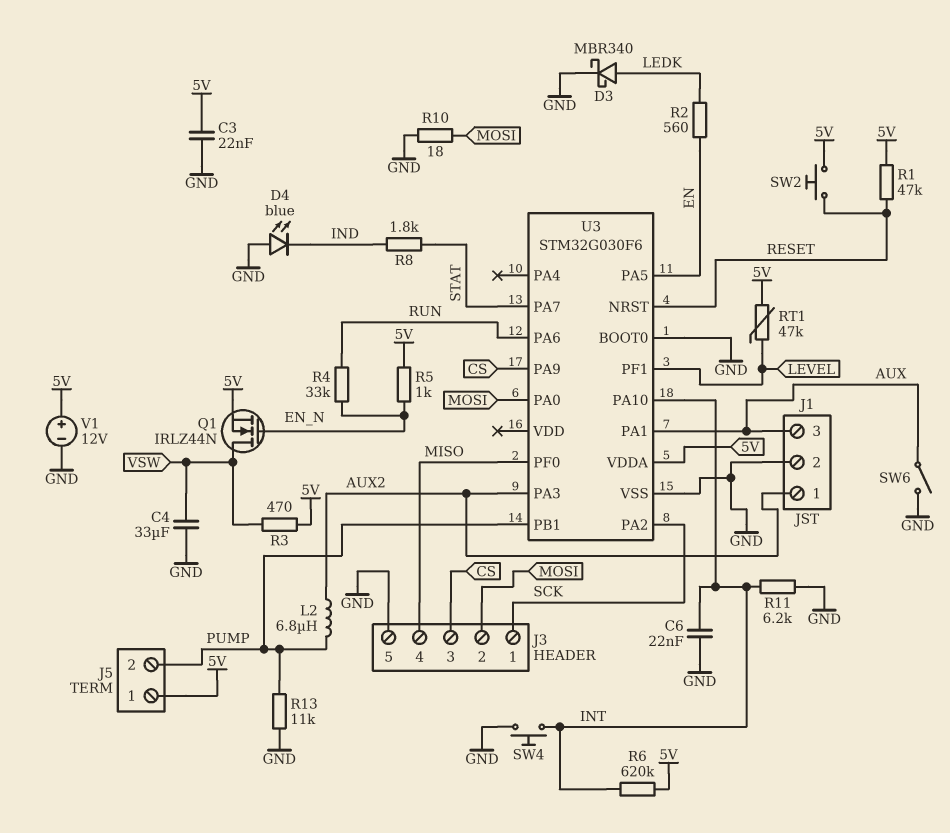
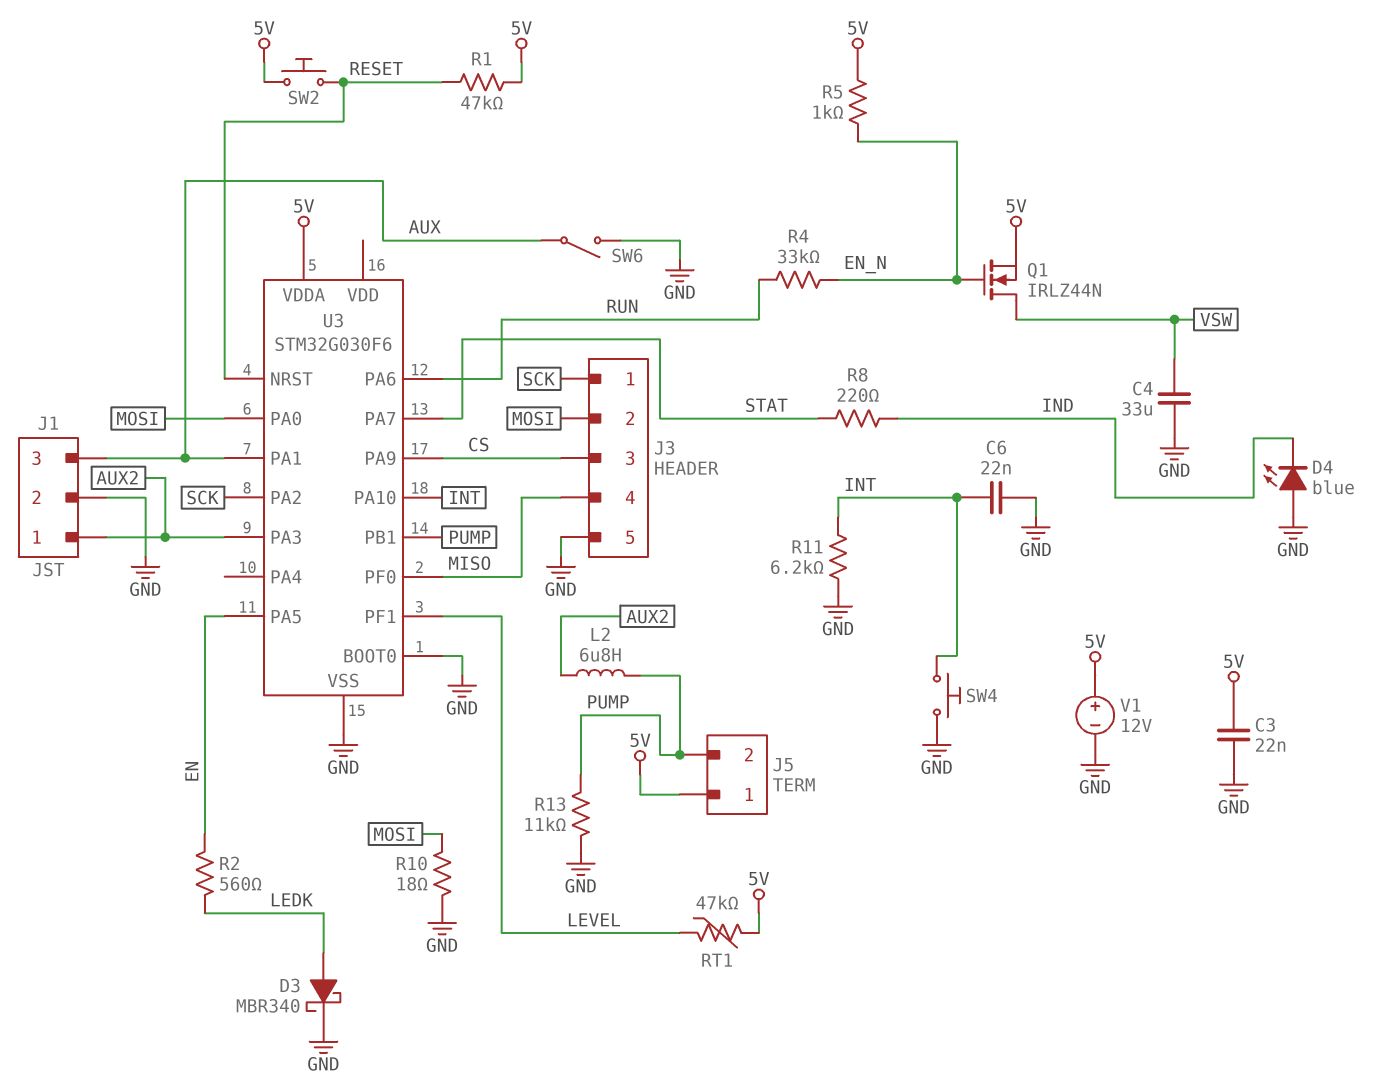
R3: 470 (5V, VSW) -> none
R6: 620k (5V, INT) -> none
R8: 1.8k (IND, STAT) -> 220 (IND, STAT)

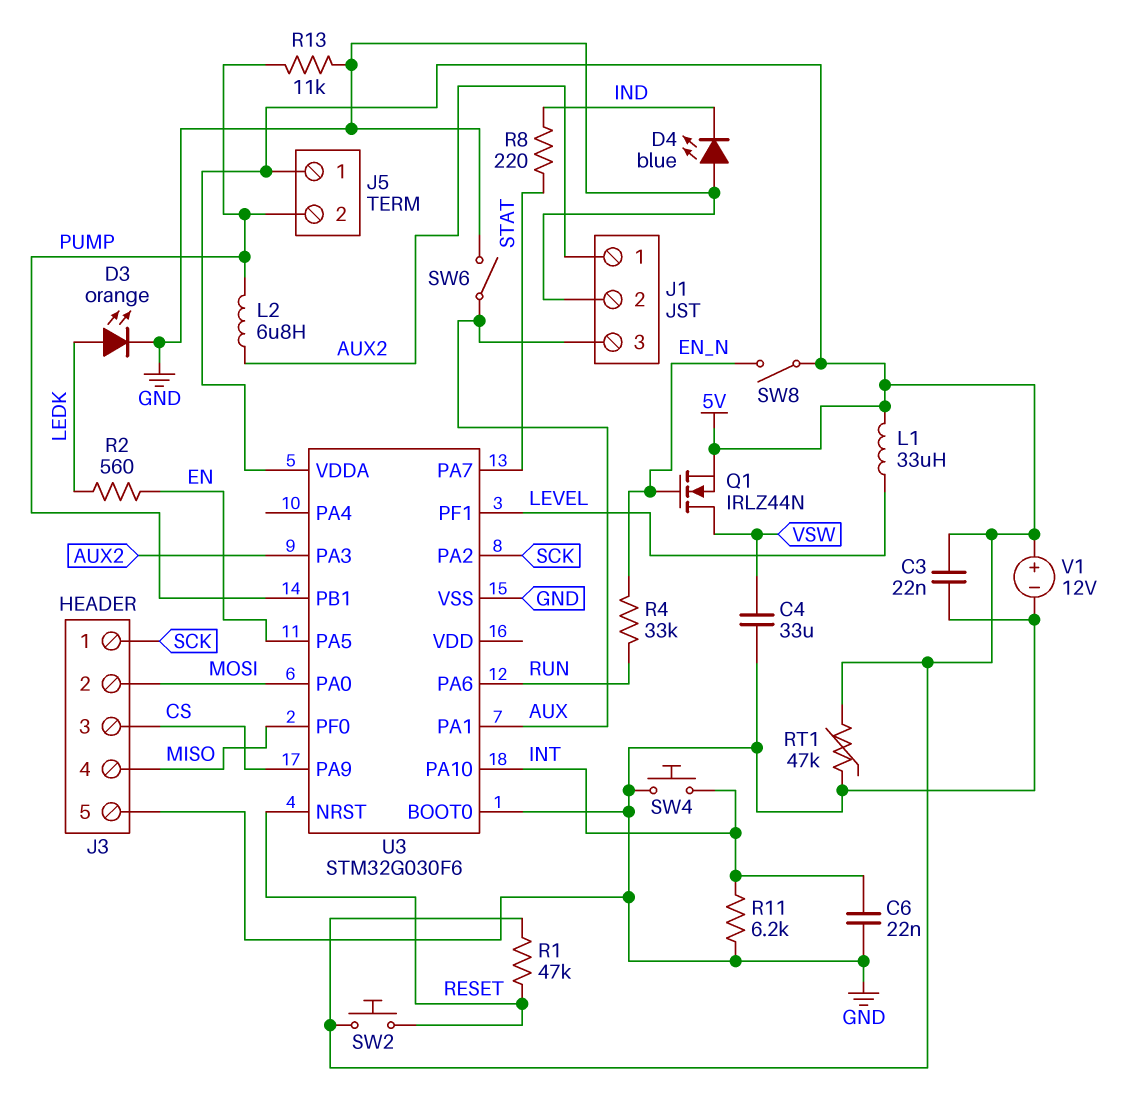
D3: schottky MBR340 (A LEDK, K GND) -> LED orange (A LEDK, K GND)
L1: none -> 33uH (5V, LEVEL)
R5: 1k (5V, EN_N) -> none
R10: 18 (GND, MOSI) -> none
RT1: 47k (5V, LEVEL) -> 47k (5V, GND)
SW8: none -> switch (5V, EN_N)

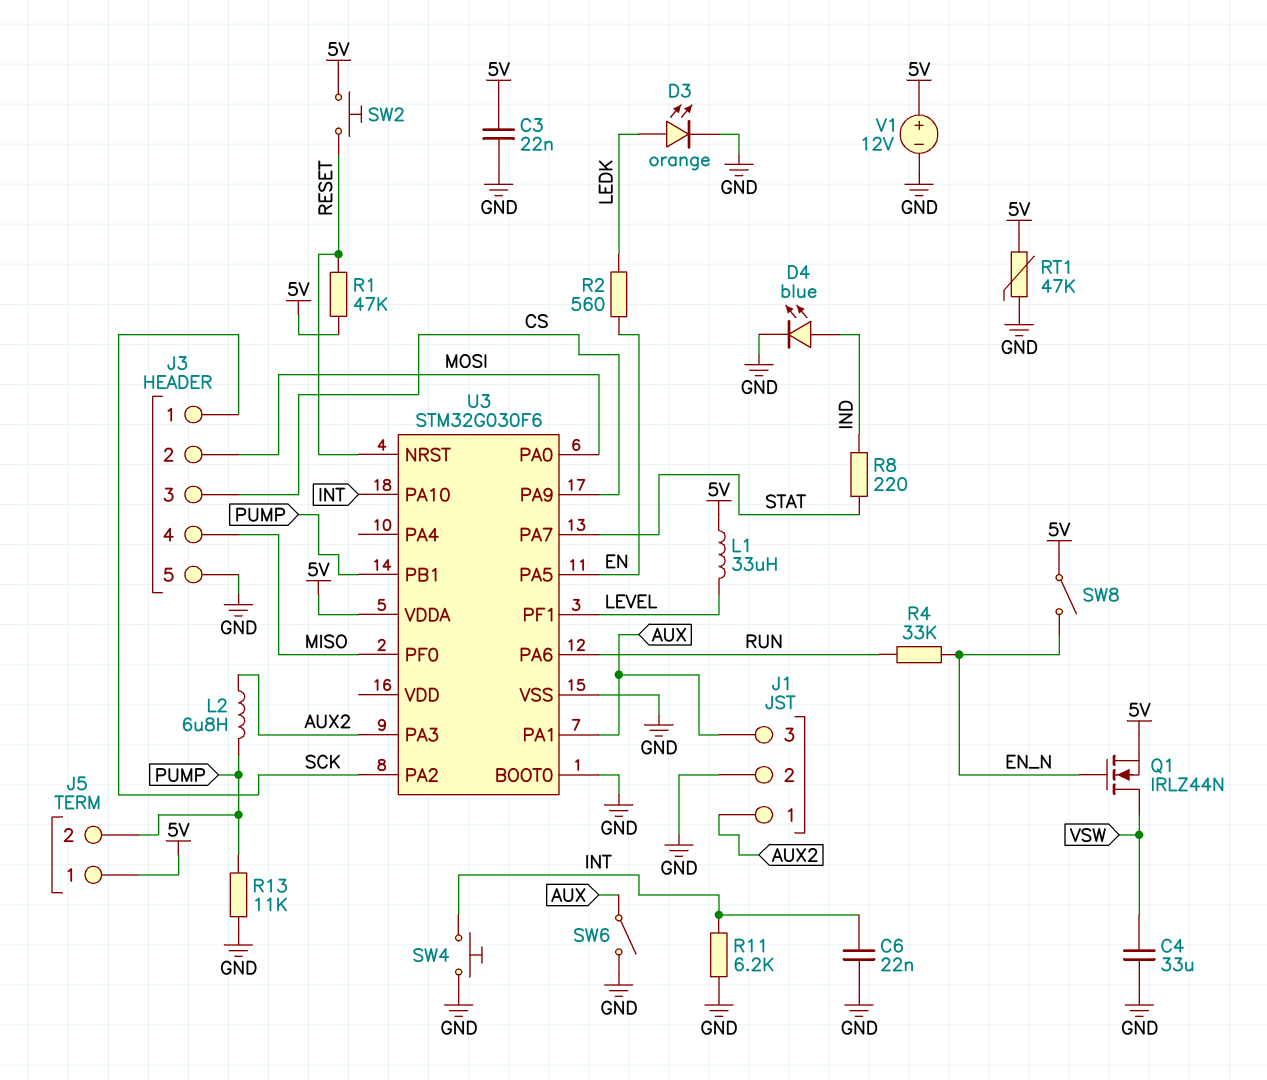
D4: LED blue (A GND, K IND) -> LED blue (A IND, K GND)

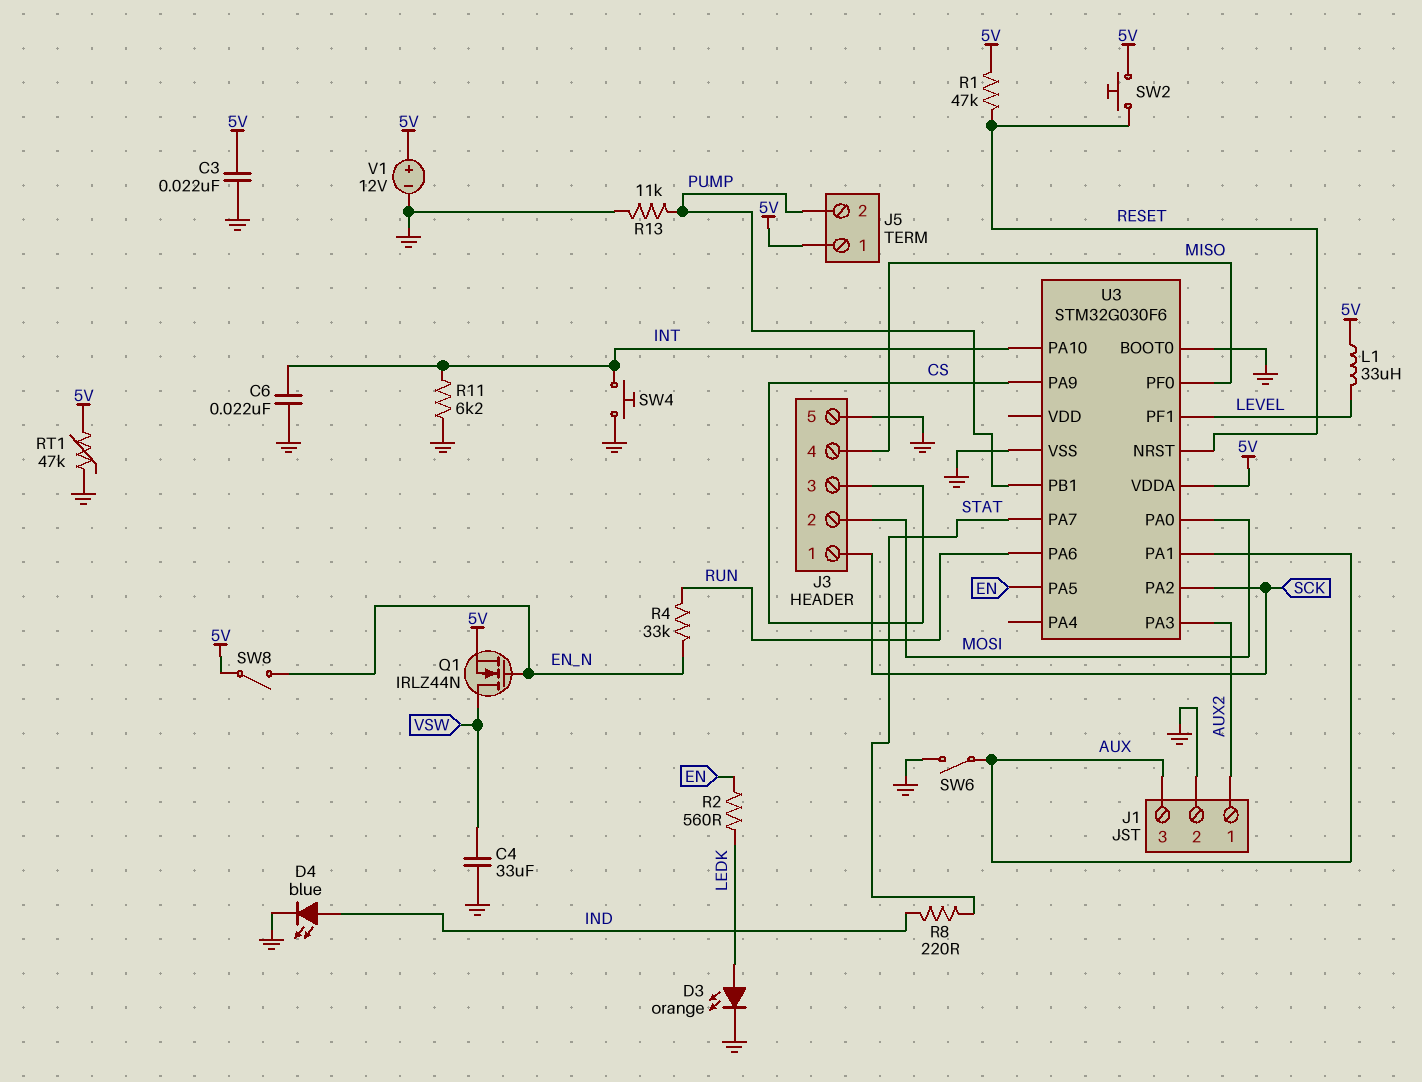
L2: 6.8uH (AUX2, PUMP) -> none

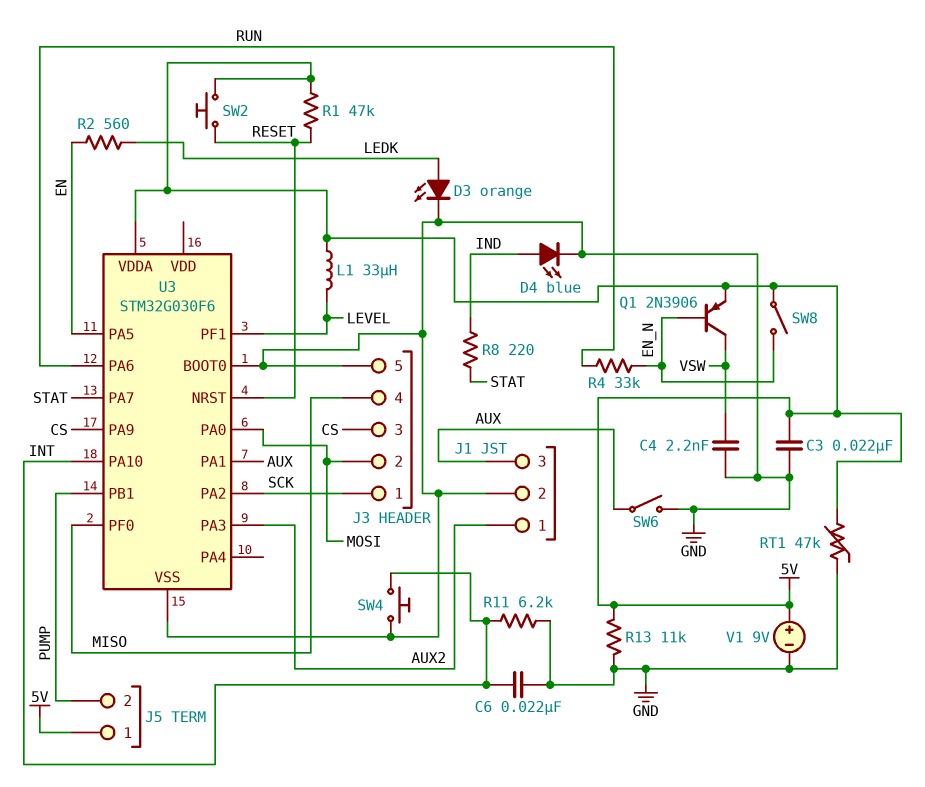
C4: 33uF (GND, VSW) -> 2.2nF (GND, VSW)
Q1: NMOS IRLZ44N (G EN_N, D VSW, S 5V) -> PNP 2N3906 (B EN_N, C VSW, E 5V)
R13: 11k (GND, PUMP) -> 11k (5V, GND)
V1: 12V (plus 5V, minus GND) -> 9V (plus 5V, minus GND)

